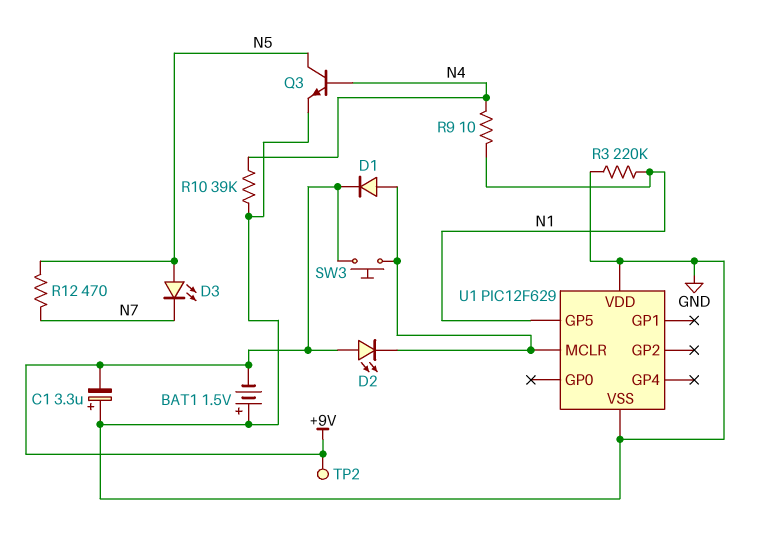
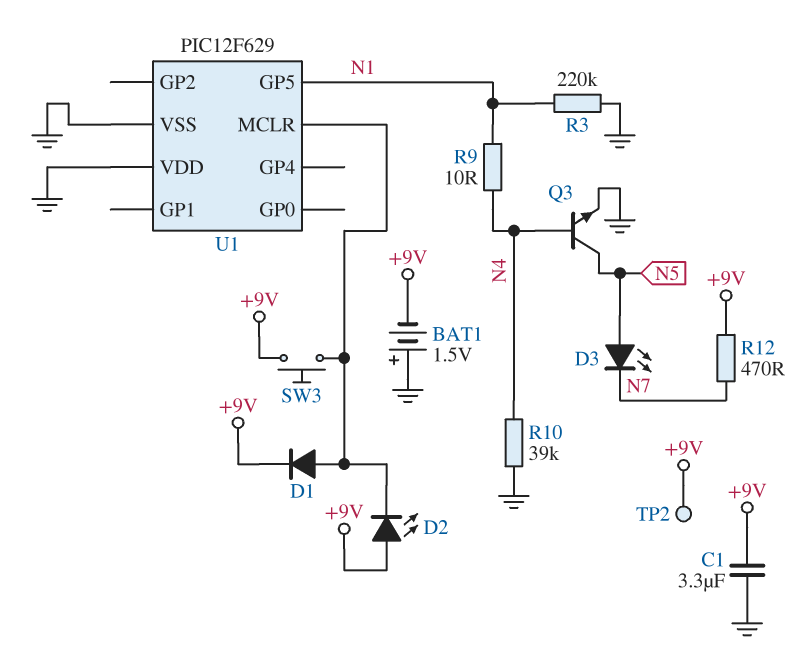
C1: 3.3uF (plus GND, minus +9V) -> 3.3uF (+9V, GND)
R12: 470 (N5, N7) -> 470 (+9V, N7)

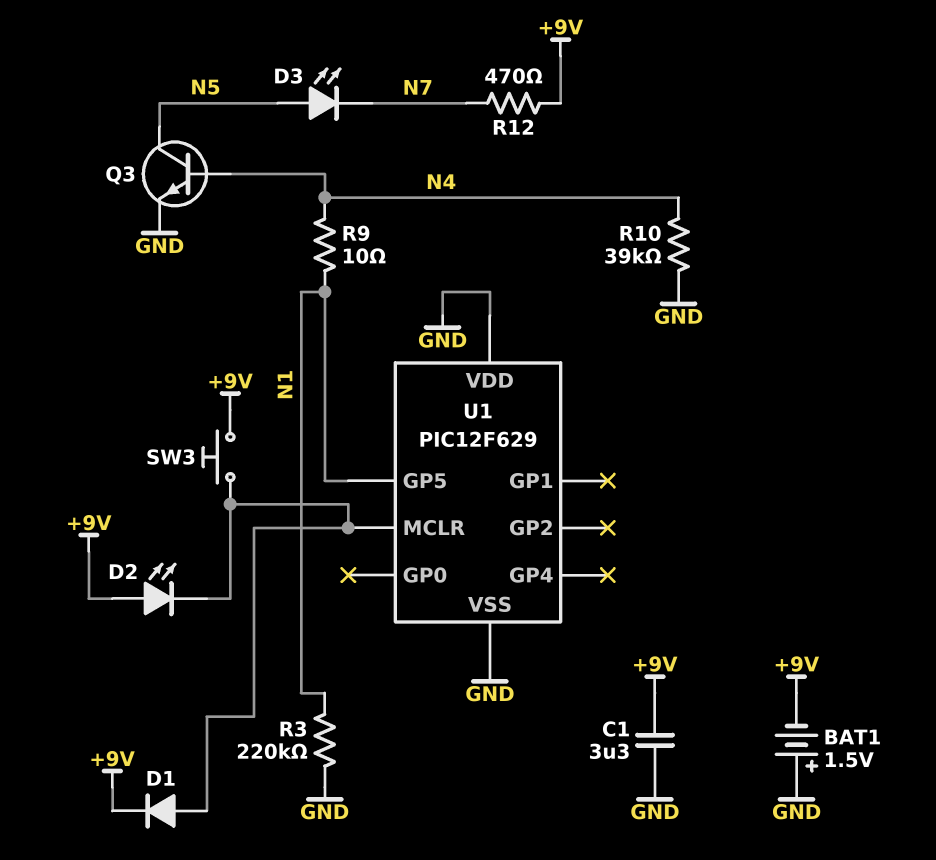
TP2: test point (+9V) -> none

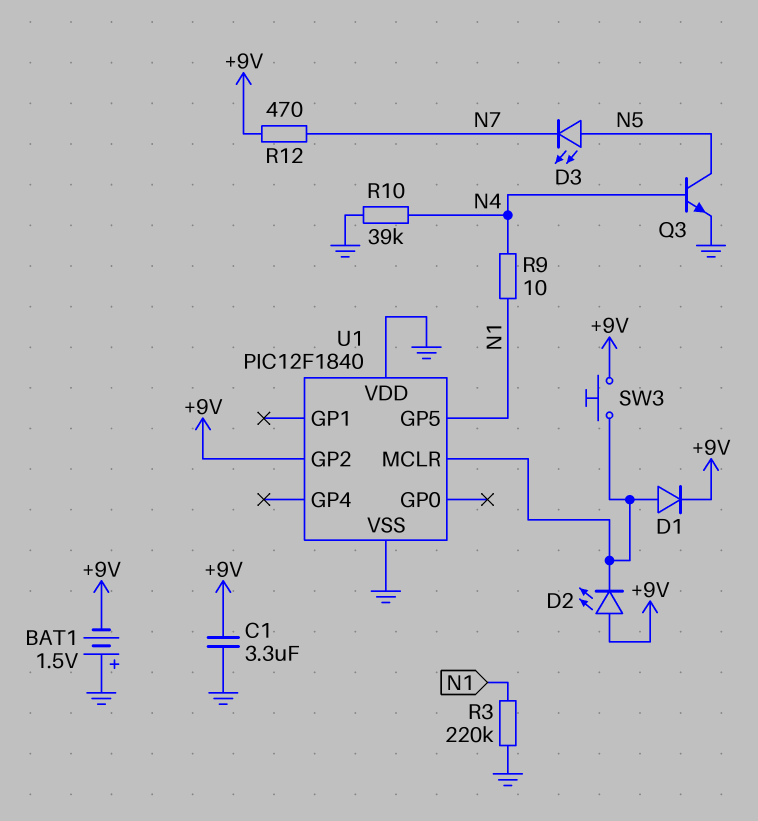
U1: PIC12F629 -> PIC12F1840
U1 pin GP2: none -> +9V

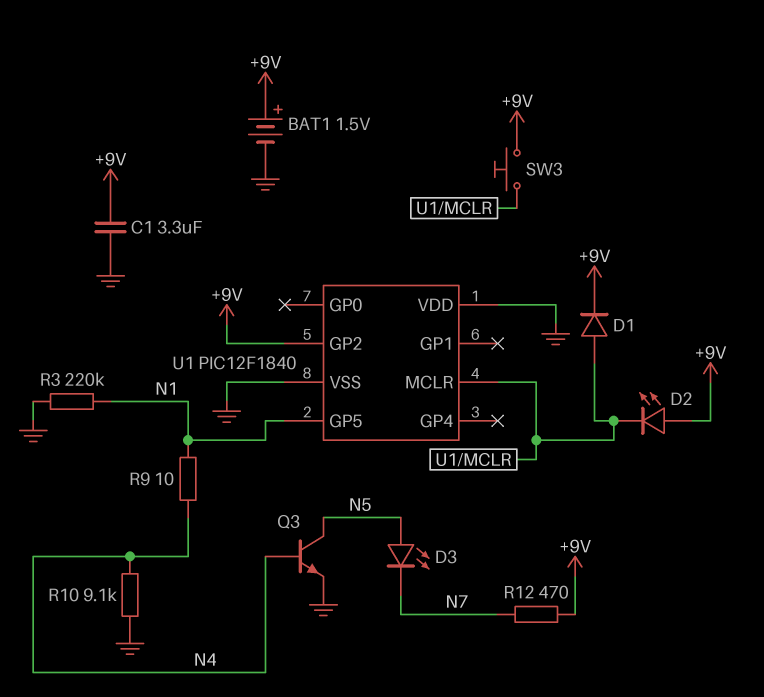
BAT1: 1.5V (plus GND, minus +9V) -> 1.5V (plus +9V, minus GND)
R10: 39k (GND, N4) -> 9.1k (GND, N4)

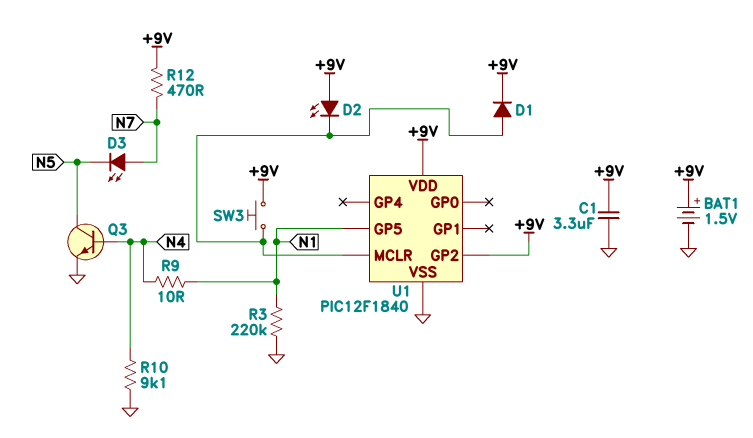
D3: LED (A N5, K N7) -> LED (A N7, K N5)
U1 pin VDD: GND -> +9V

